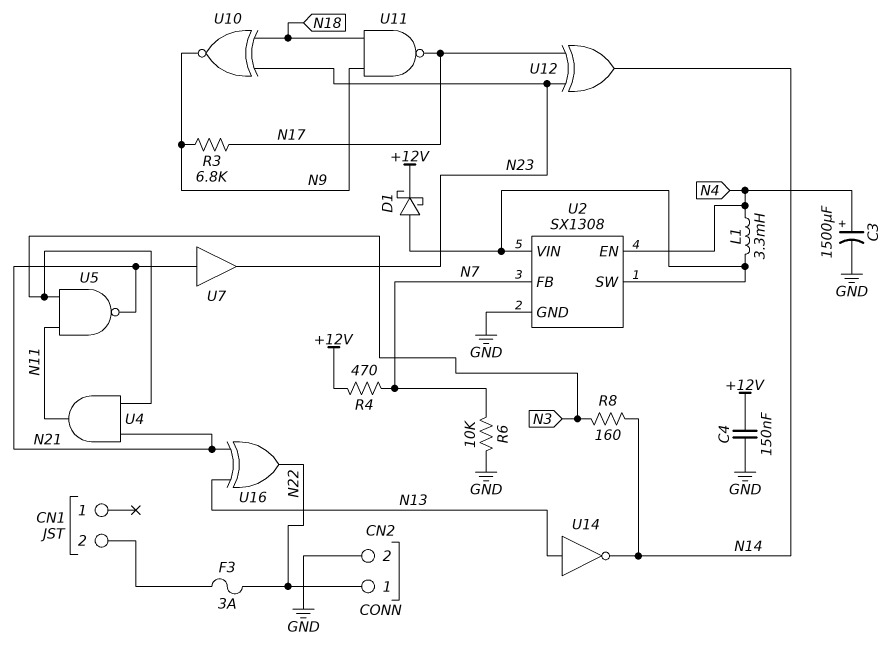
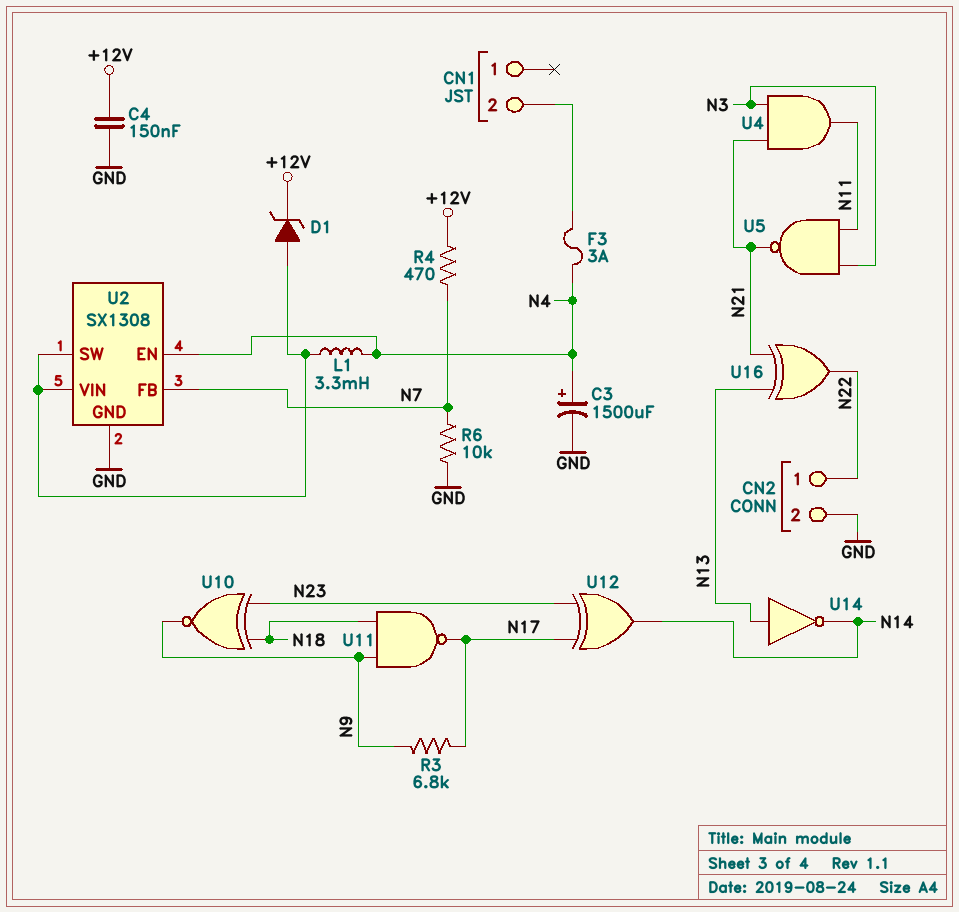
D1: schottky (A U2/SW, K +12V) -> zener (A U2/SW, K +12V)
F3: 3A (CN1/2, N22) -> 3A (CN1/2, N4)
R8: 160 (N3, N14) -> none
U7: buffer (in N21, out N23) -> none

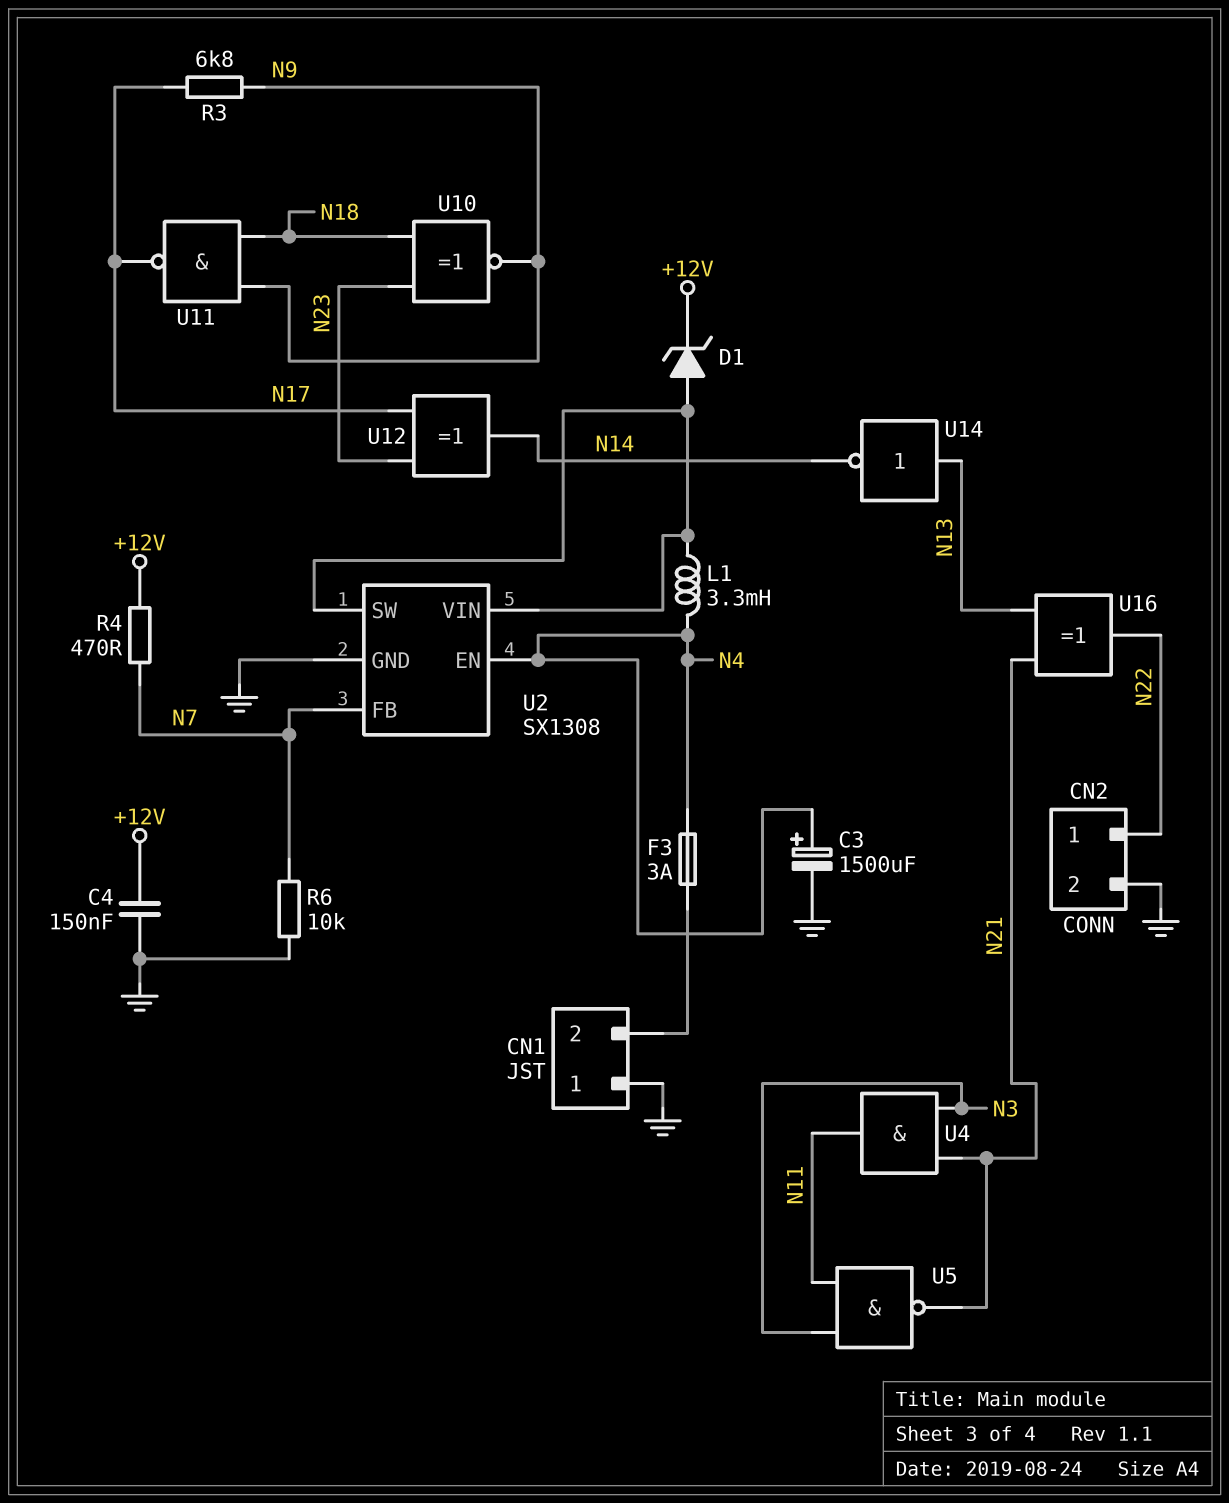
CN1 pin 1: none -> GND

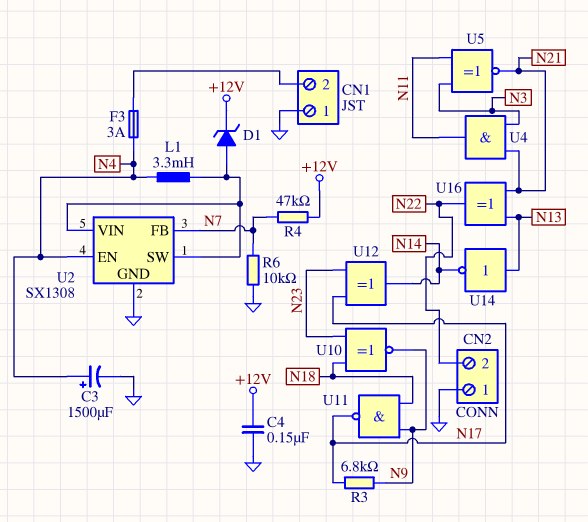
CN2 pin 1: N22 -> GND
CN2 pin 2: GND -> N22
R4: 470 (+12V, N7) -> 47k (+12V, N7)
U5: NAND (in N3, in N11, out N21) -> XNOR (in N3, in N11, out N21)

